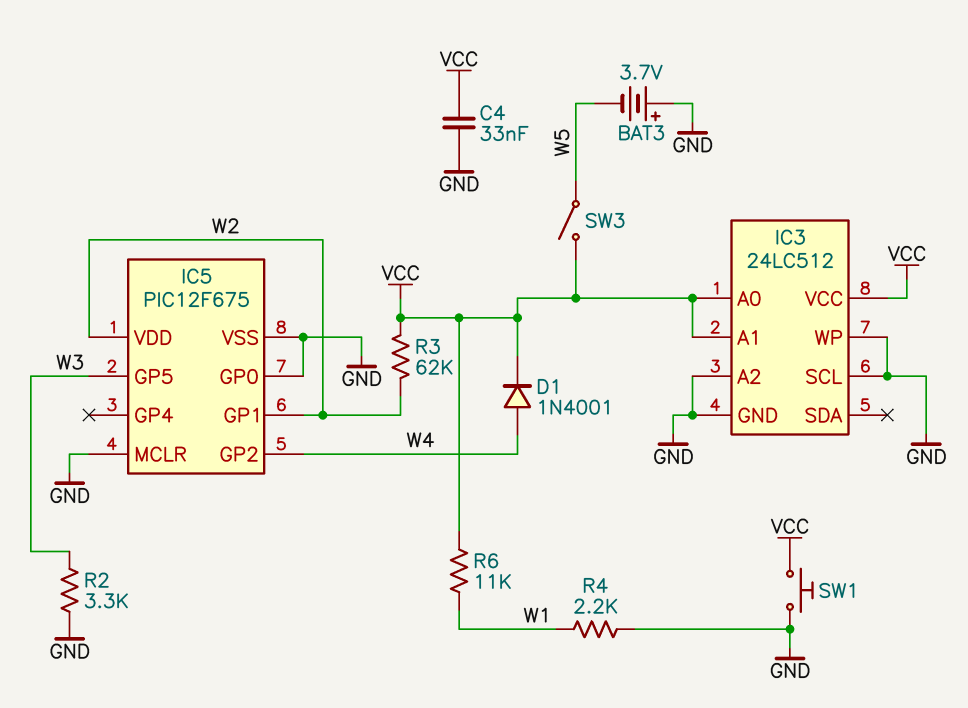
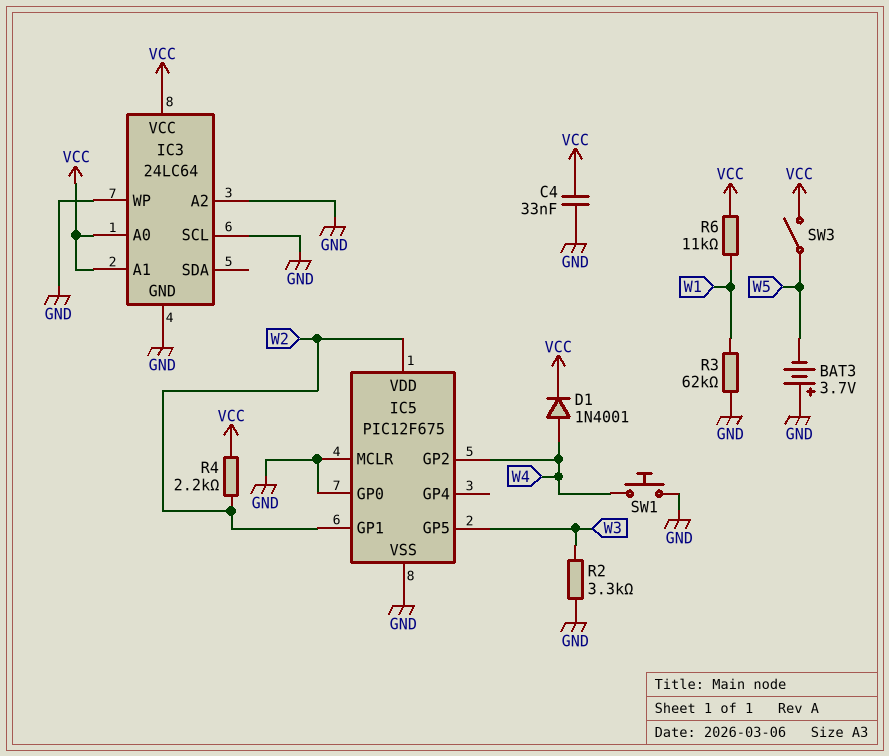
IC3: 24LC512 -> 24LC64
R3: 62k (VCC, W2) -> 62k (GND, W1)
R4: 2.2k (GND, W1) -> 2.2k (VCC, W2)
SW1: button (GND, VCC) -> button (GND, W4)

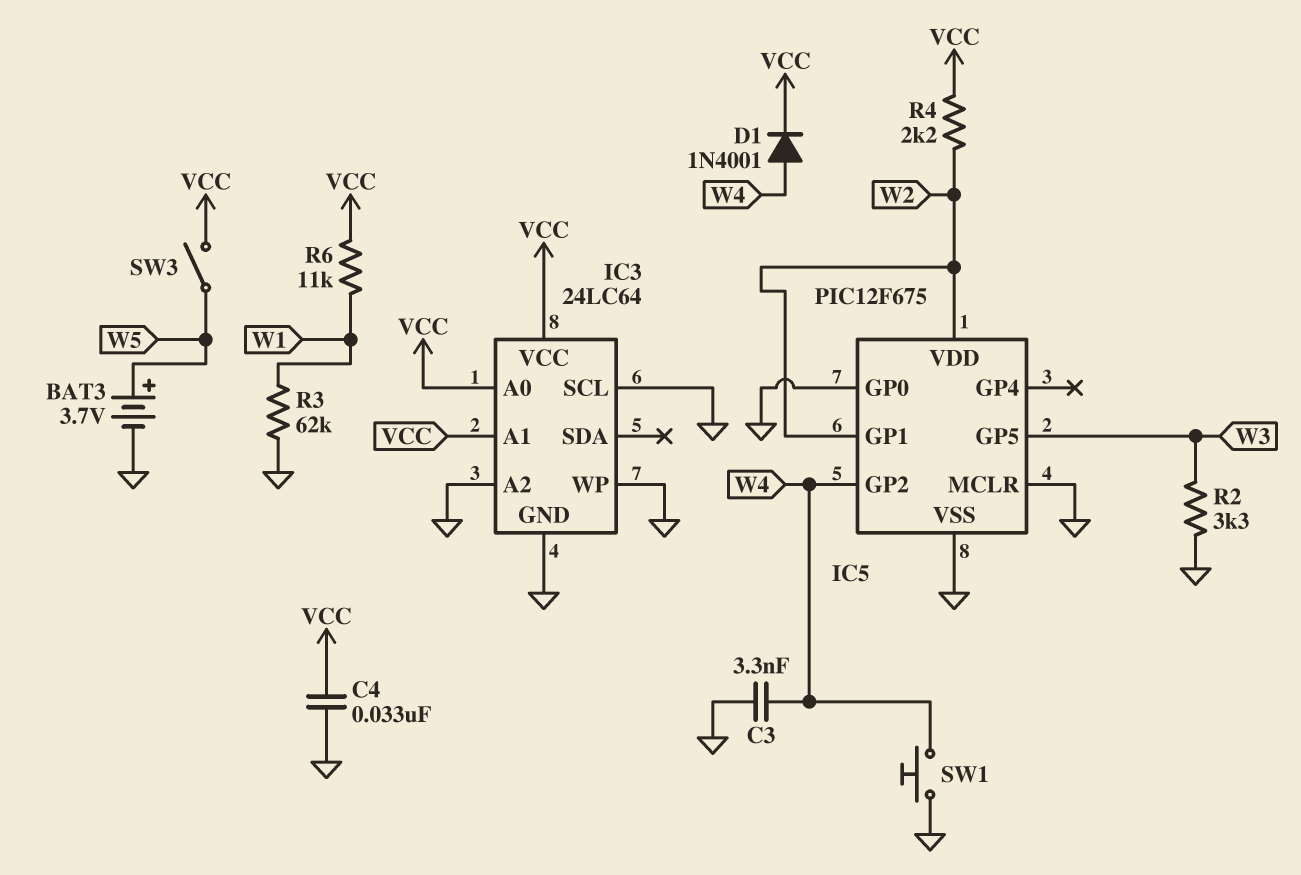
BAT3: 3.7V (plus GND, minus W5) -> 3.7V (plus W5, minus GND)
C3: none -> 3.3nF (GND, W4)

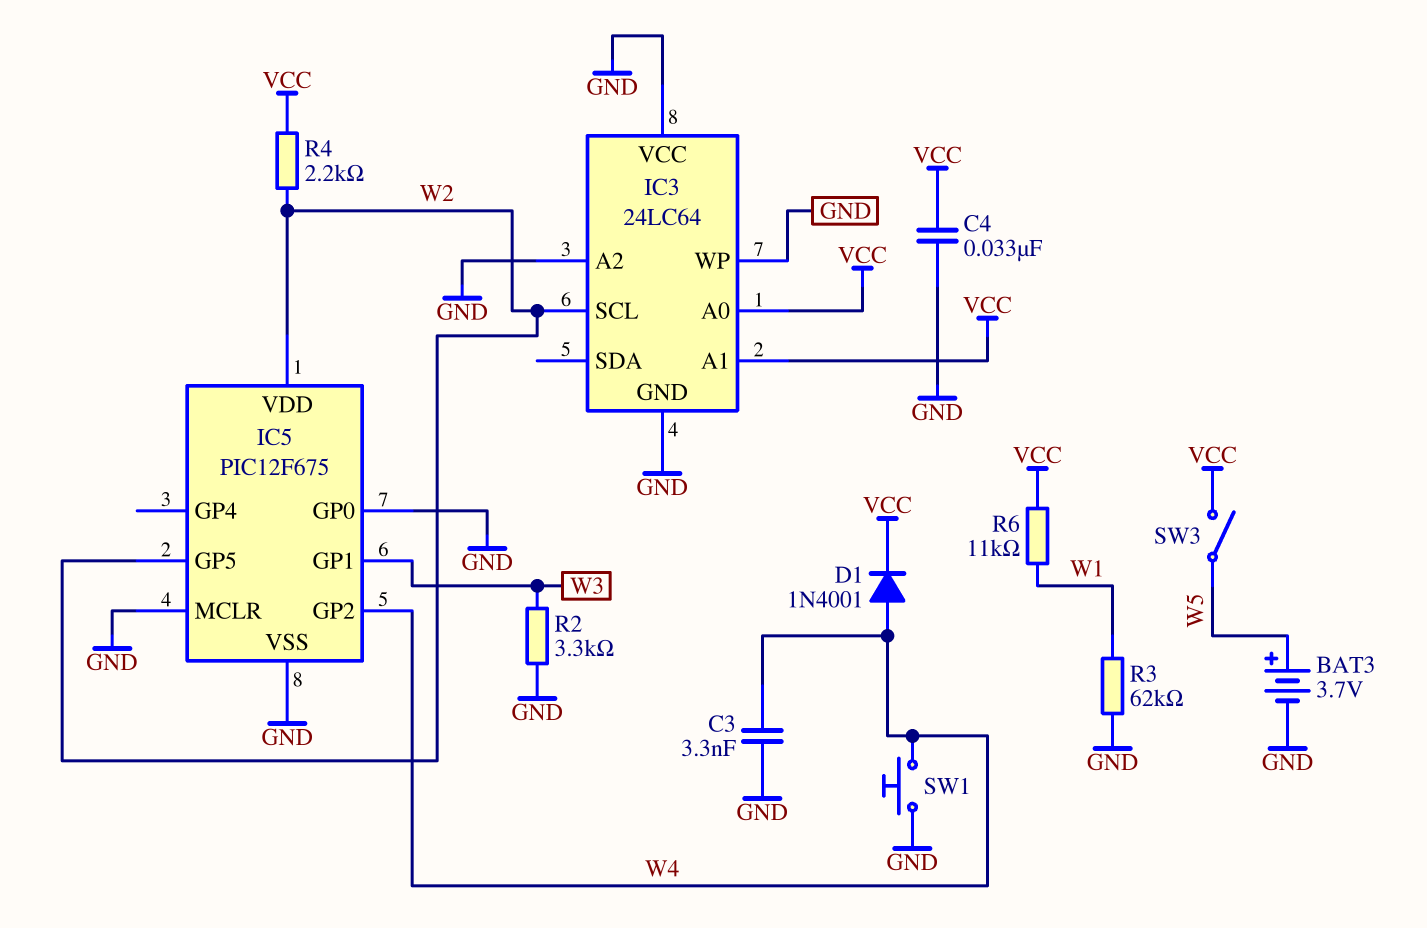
IC3 pin SCL: GND -> W2
IC3 pin VCC: VCC -> GND
IC5 pin GP1: W2 -> W3
IC5 pin GP5: W3 -> W2

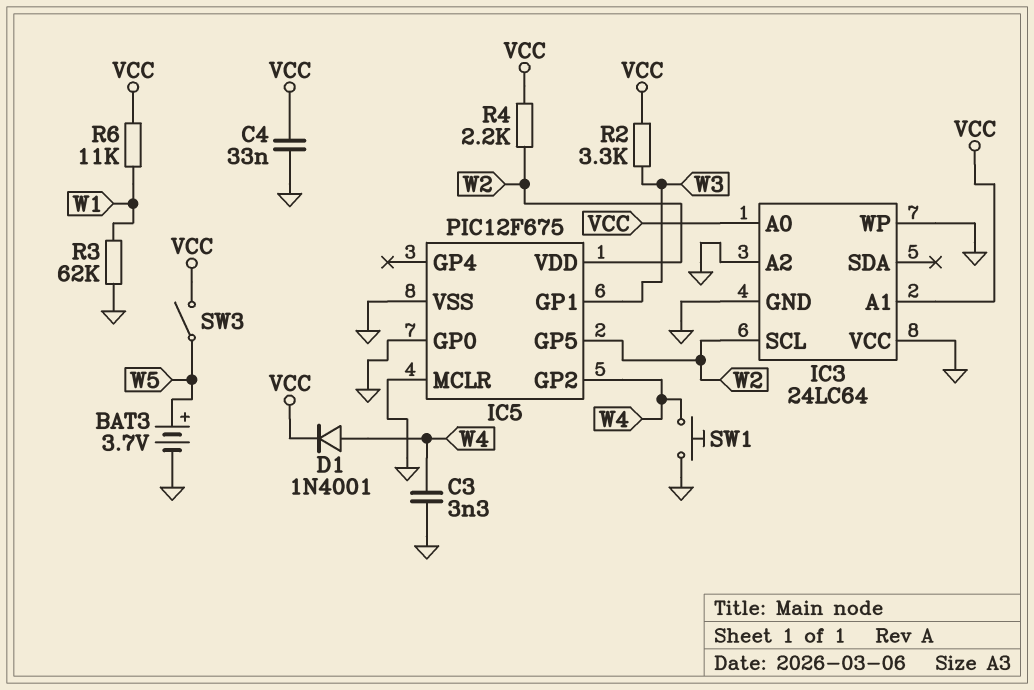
R2: 3.3k (GND, W3) -> 3.3k (VCC, W3)

